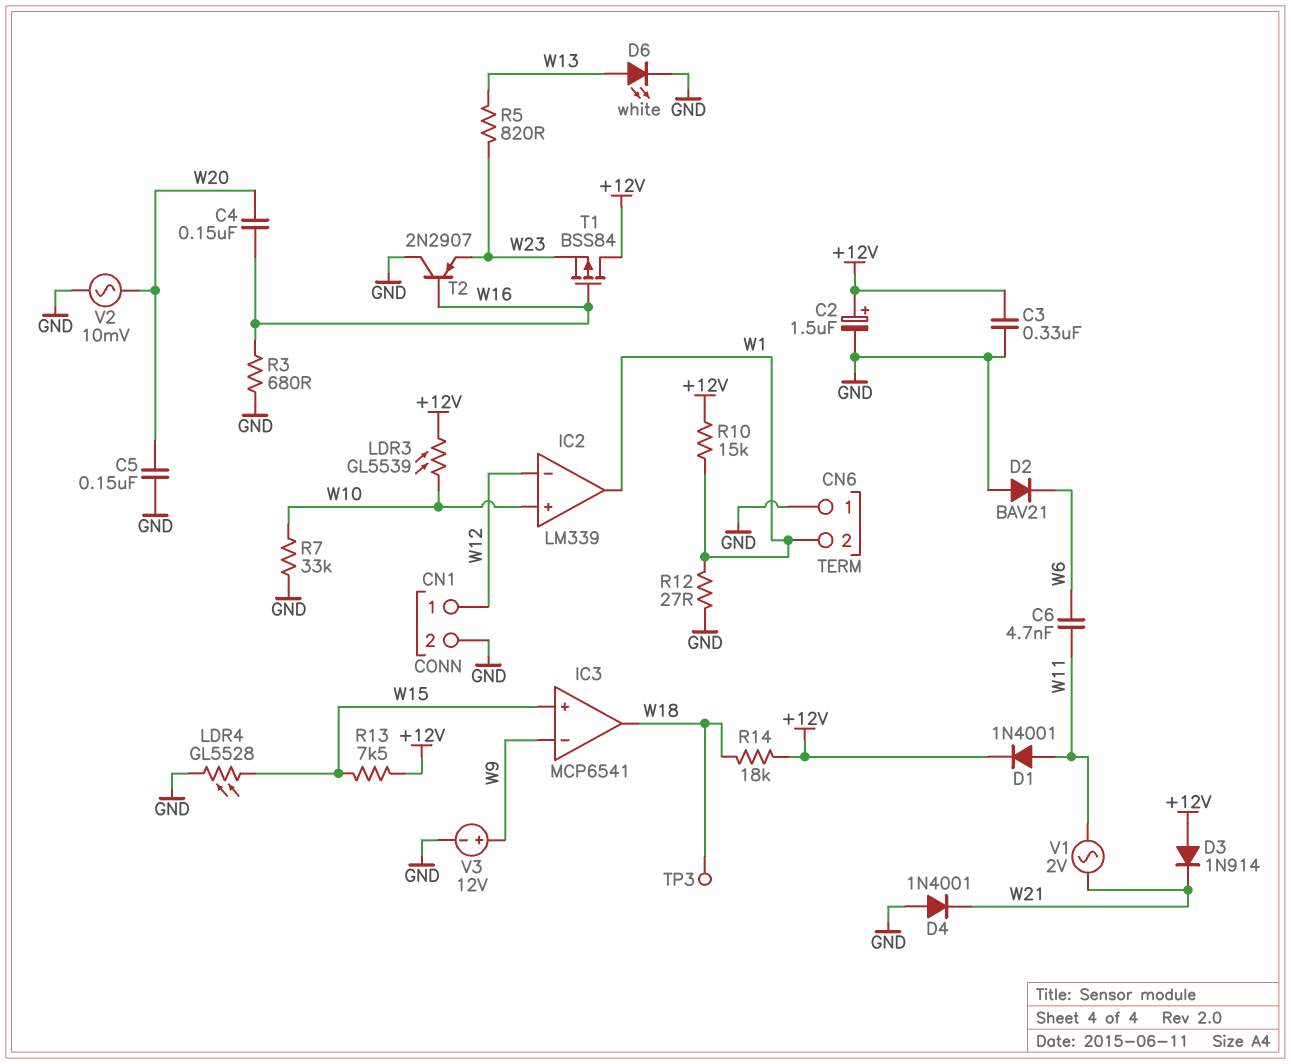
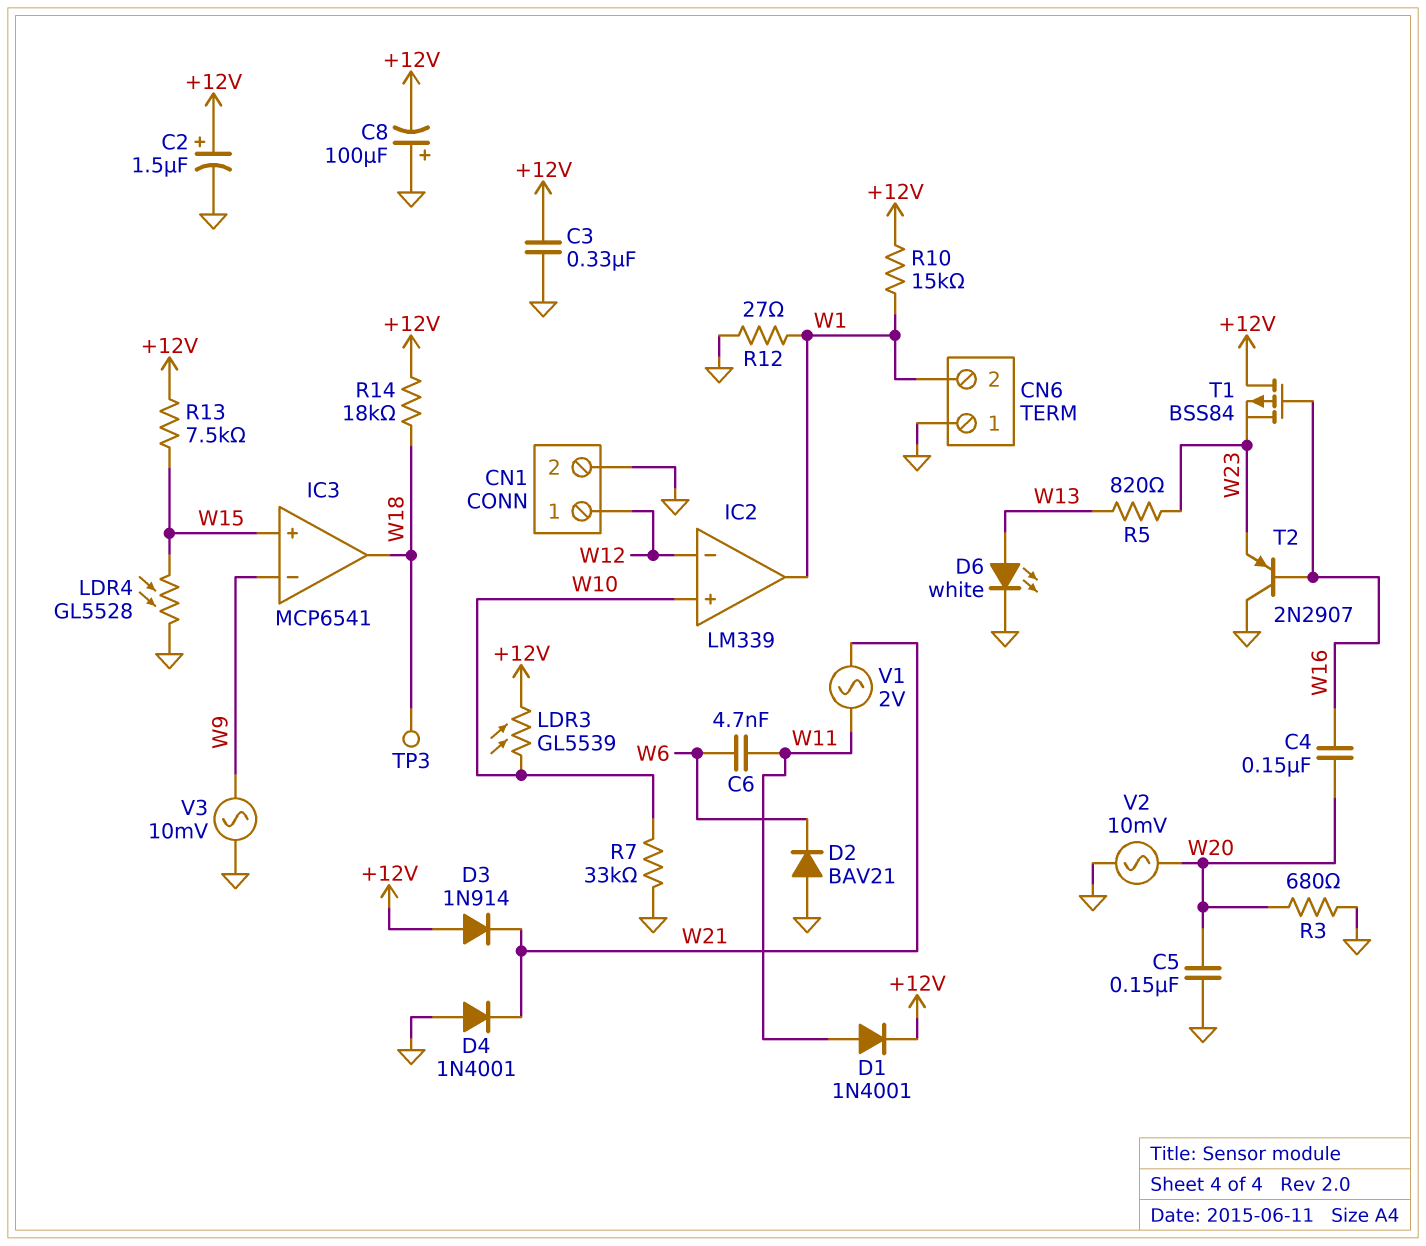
C8: none -> 100uF (plus GND, minus +12V)
R3: 680 (GND, W16) -> 680 (GND, W20)
V3: 12V (plus W9, minus GND) -> AC 10mV (GND, W9)

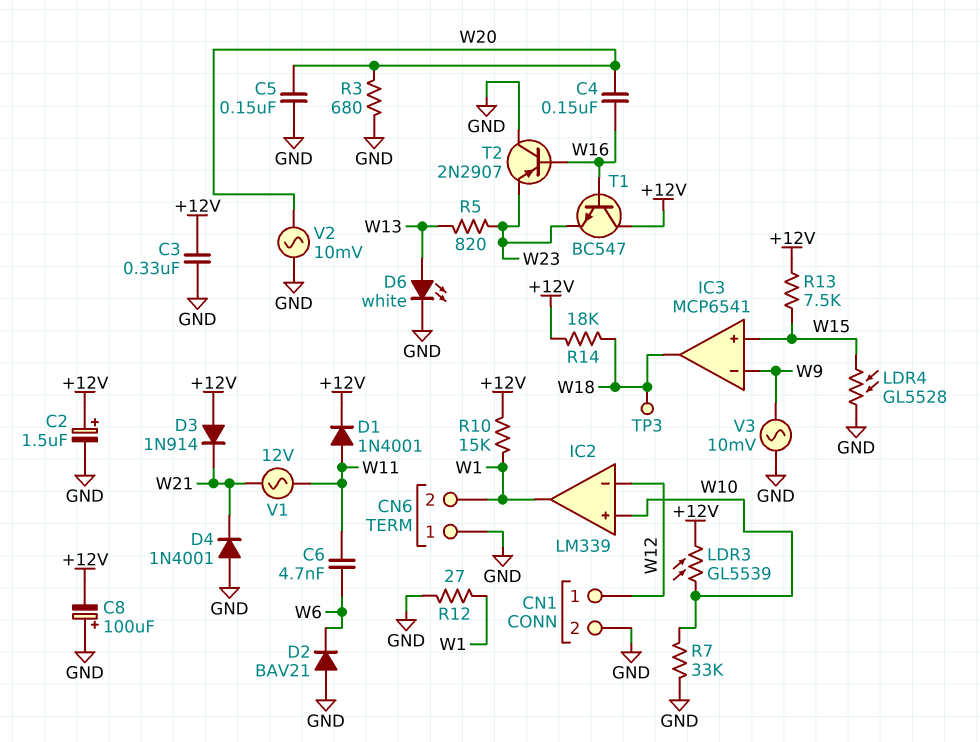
T1: PMOS BSS84 (G W16, D +12V, S W23) -> NPN BC547 (B W16, C +12V, E W23)
V1: AC 2V (W11, W21) -> AC 12V (W11, W21)

